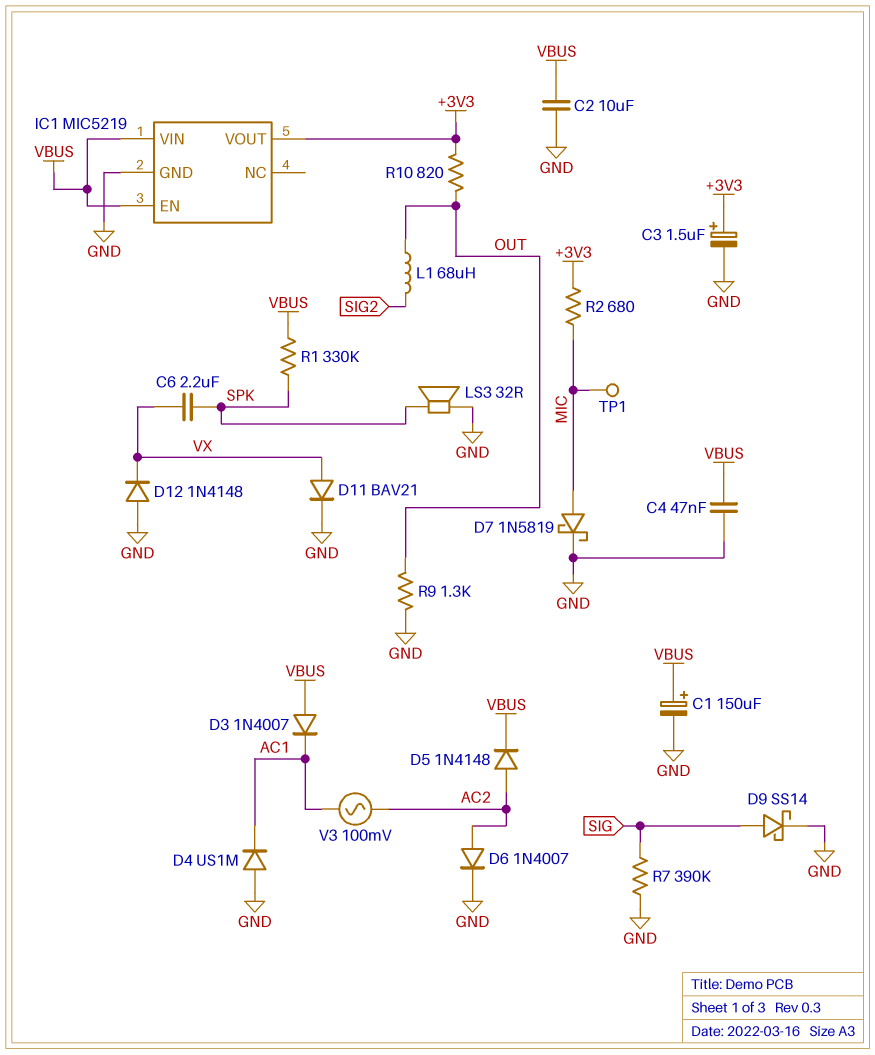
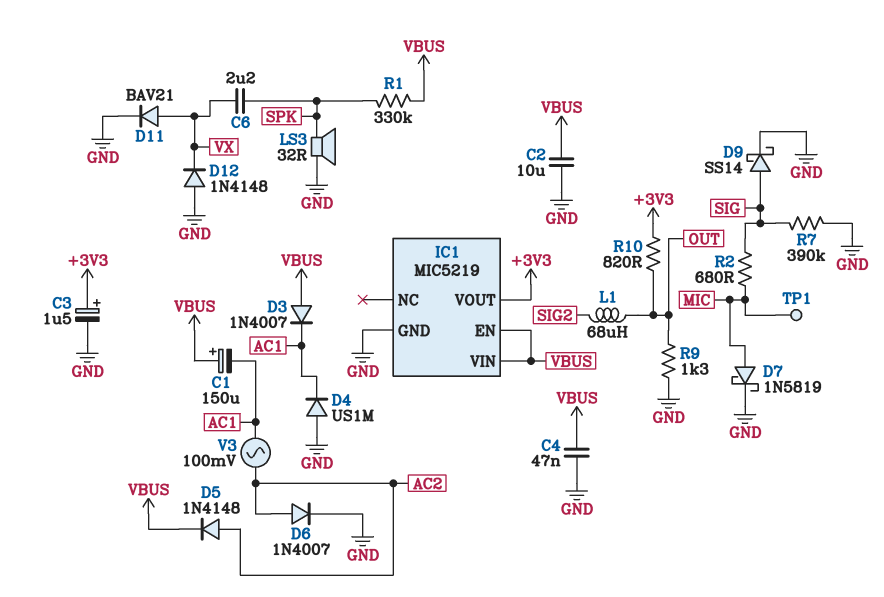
C1: 150uF (plus VBUS, minus GND) -> 150uF (plus VBUS, minus AC1)
R2: 680 (+3V3, MIC) -> 680 (MIC, SIG)

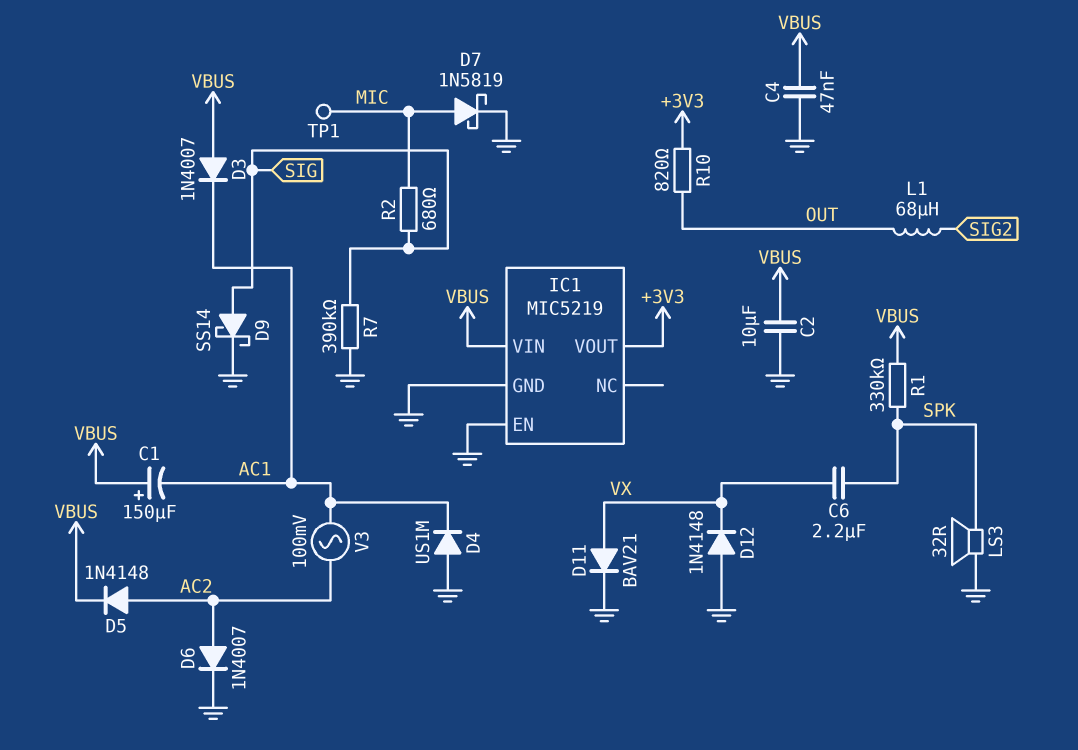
C3: 1.5uF (plus +3V3, minus GND) -> none
IC1 pin EN: VBUS -> GND
R9: 1.3k (GND, OUT) -> none

